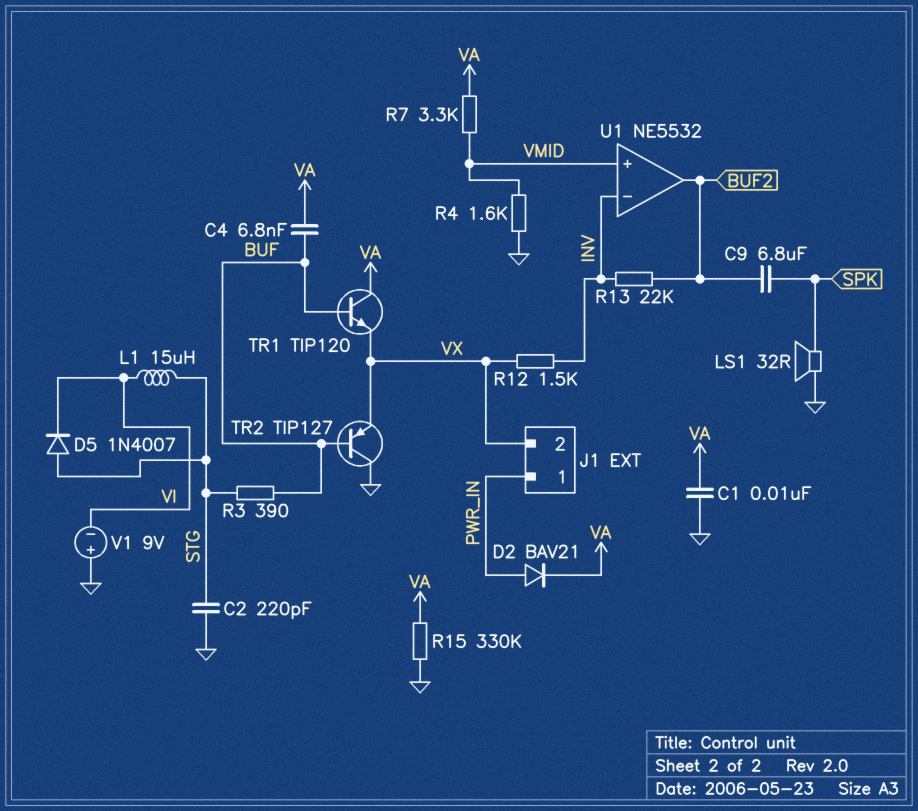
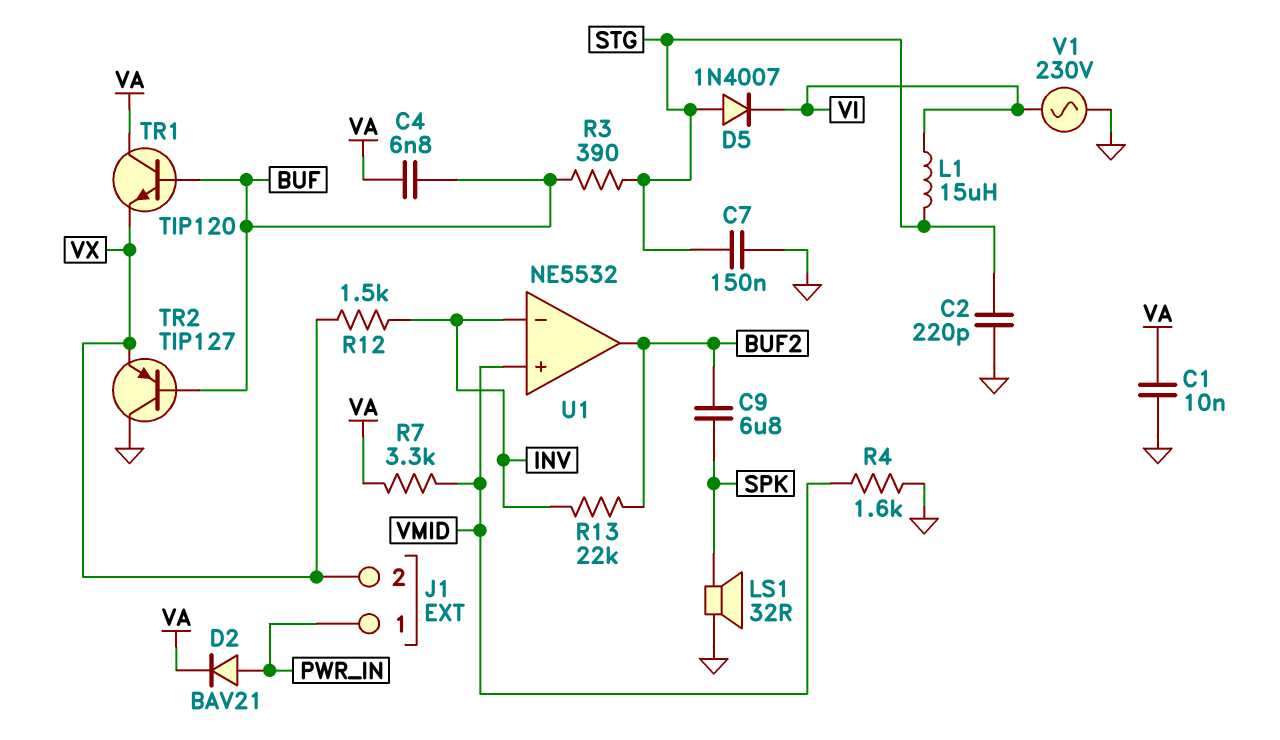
C7: none -> 150nF (GND, STG)
R15: 330k (GND, VA) -> none
V1: 9V (plus GND, minus VI) -> AC 230V (GND, VI)

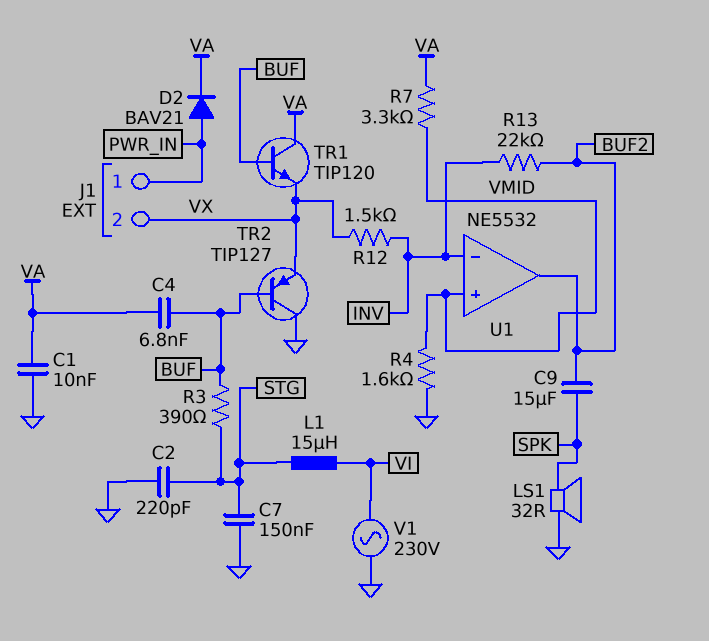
C9: 6.8uF (BUF2, SPK) -> 15uF (BUF2, SPK)
D5: diode 1N4007 (A STG, K VI) -> none

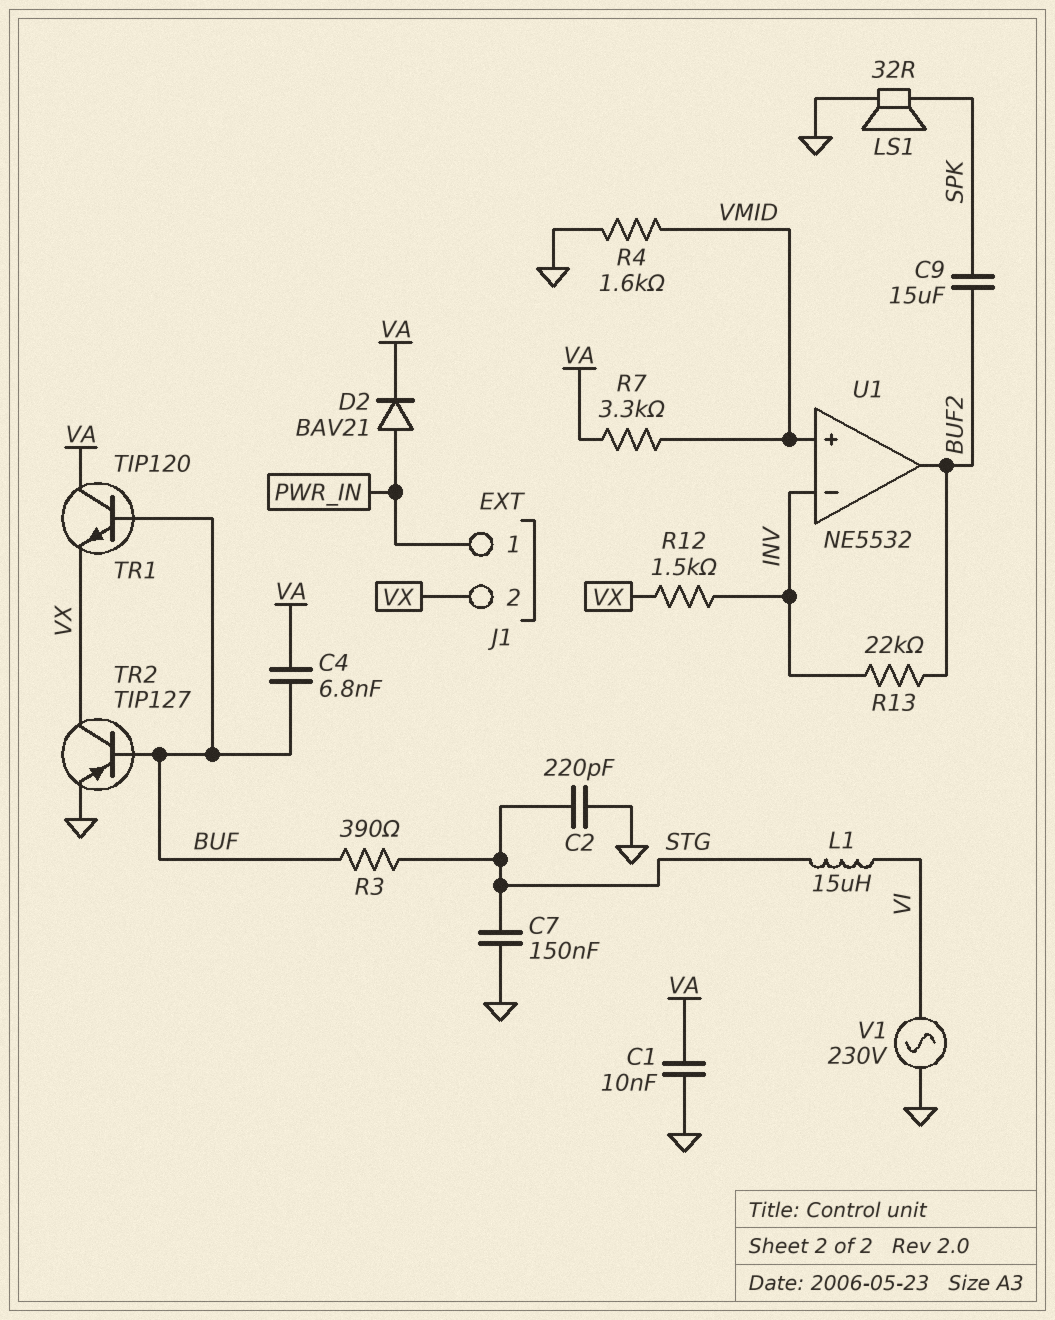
TR2: PNP TIP127 (B BUF, C GND, E VX) -> PNP TIP127 (B BUF, C VX, E GND)

